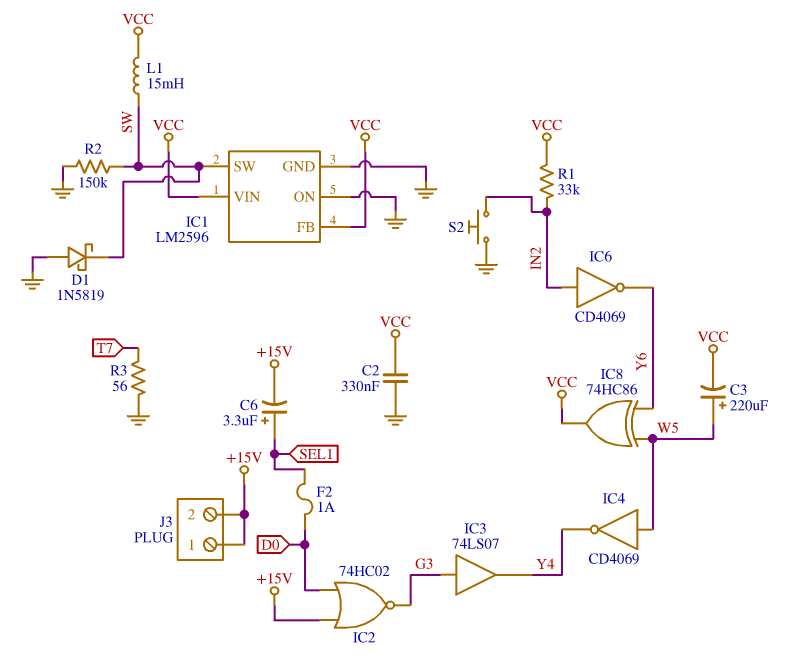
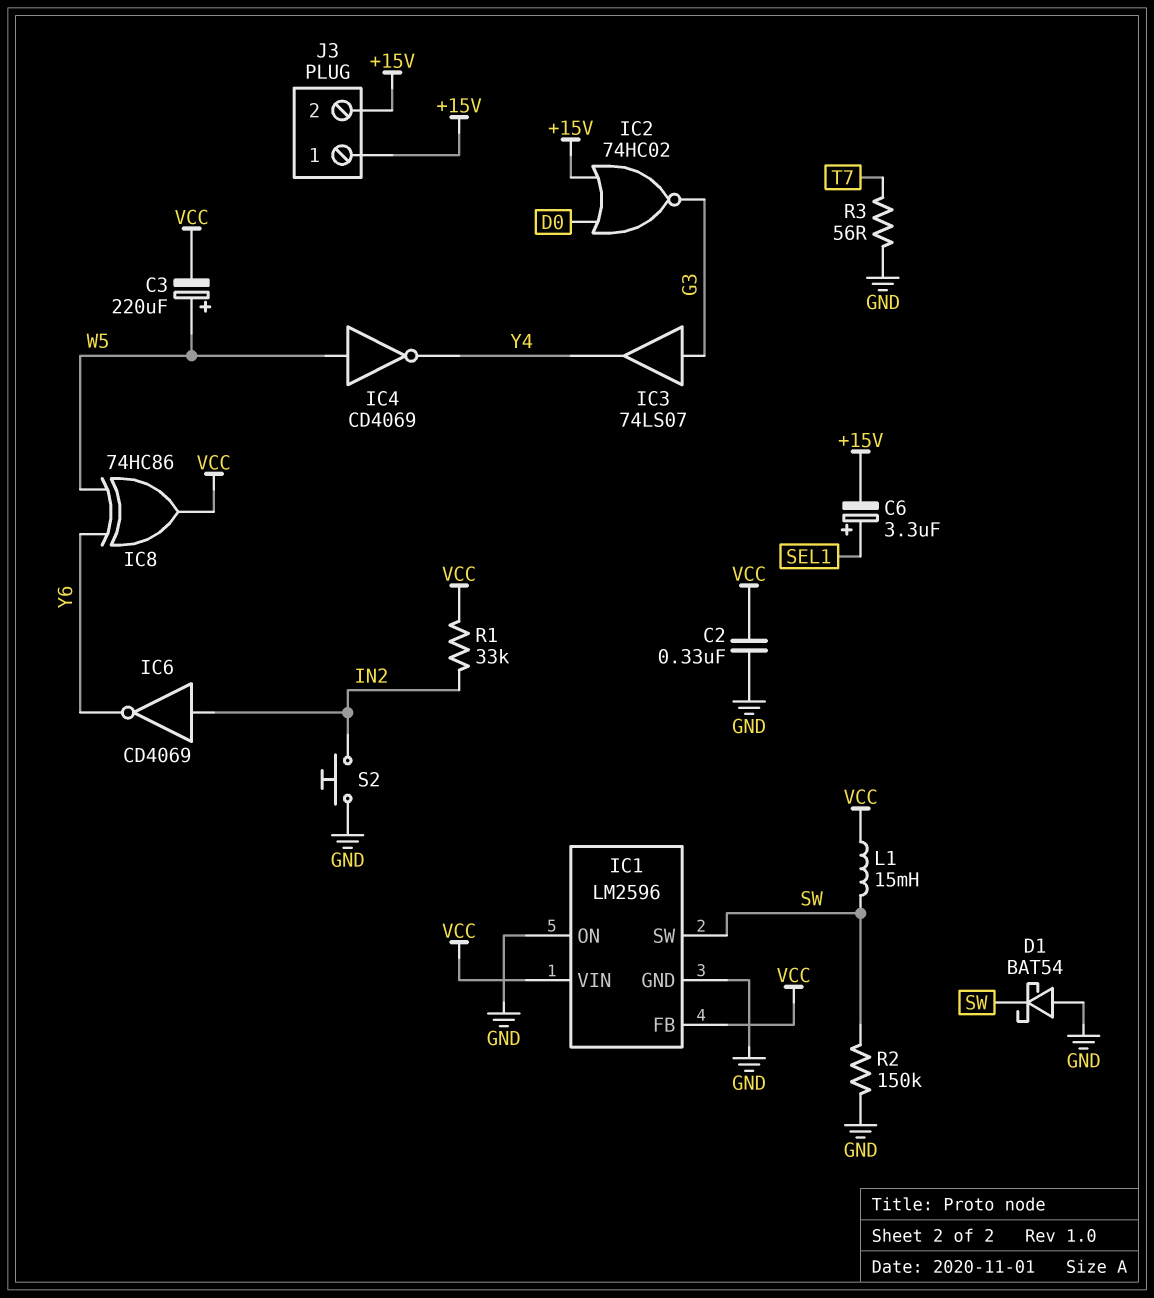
D1: schottky 1N5819 (A GND, K SW) -> schottky BAT54 (A GND, K SW)
F2: 1A (D0, SEL1) -> none

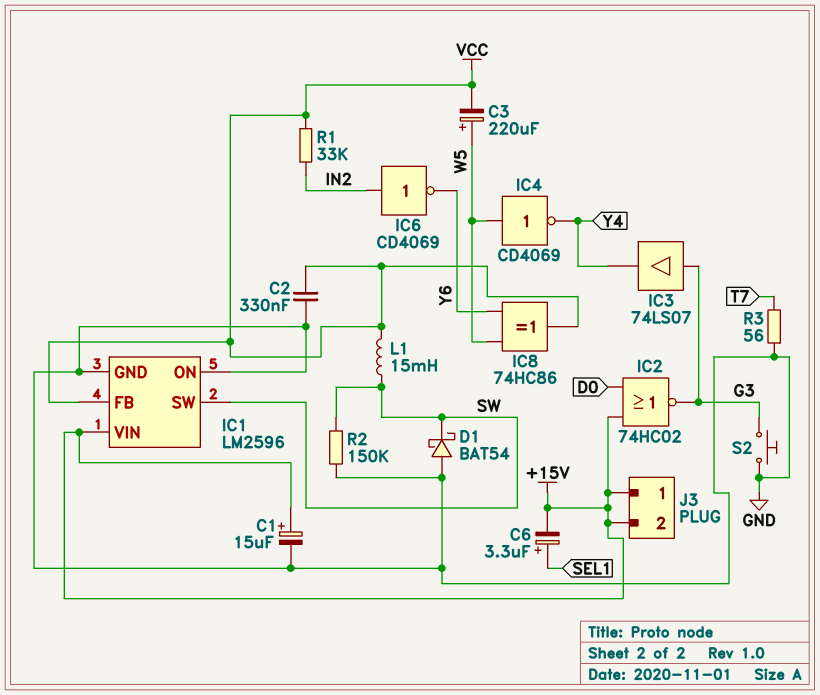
C1: none -> 15uF (plus +15V, minus GND)
IC1 pin VIN: VCC -> +15V
S2: button (GND, IN2) -> button (G3, GND)

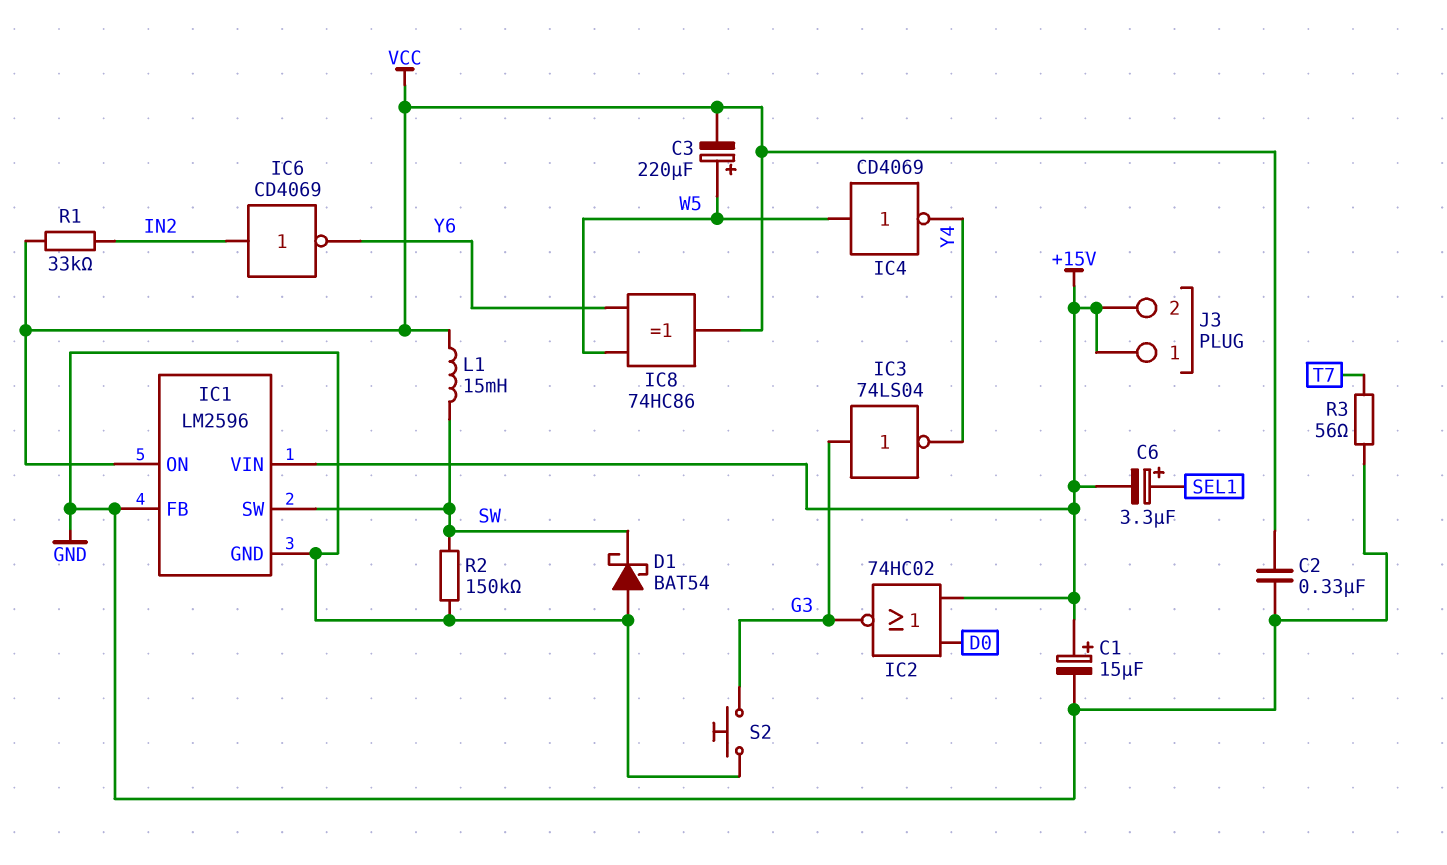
IC1 pin FB: VCC -> GND
IC1 pin ON: GND -> VCC
IC3: buffer 74LS07 (in G3, out Y4) -> NOT 74LS04 (in G3, out Y4)

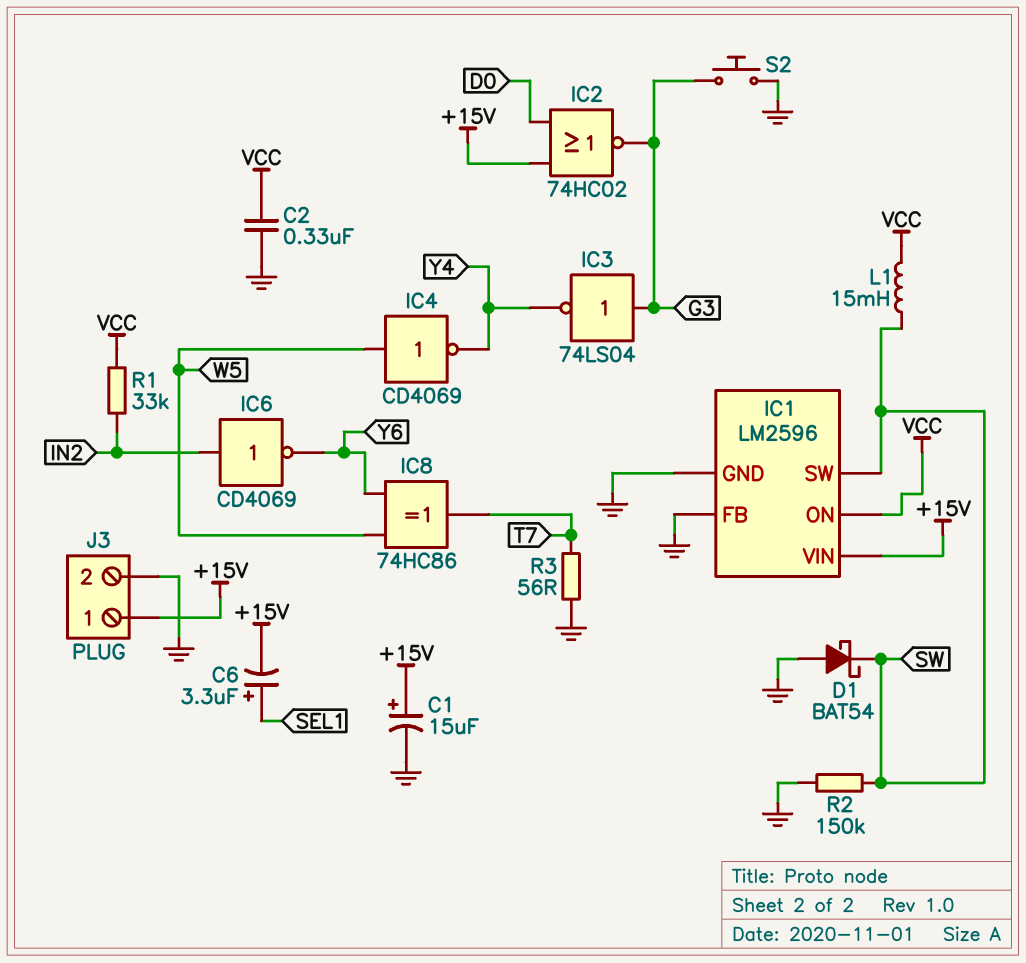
C3: 220uF (plus W5, minus VCC) -> none
IC8: XOR 74HC86 (in W5, in Y6, out VCC) -> XOR 74HC86 (in W5, in Y6, out T7)
J3 pin 2: +15V -> GND

